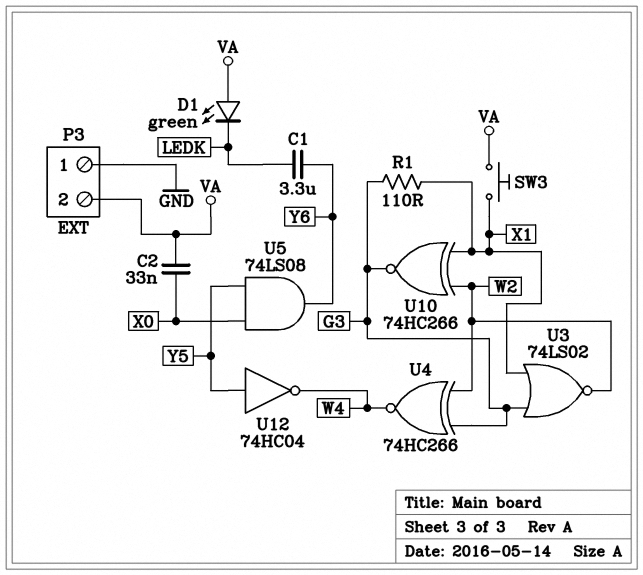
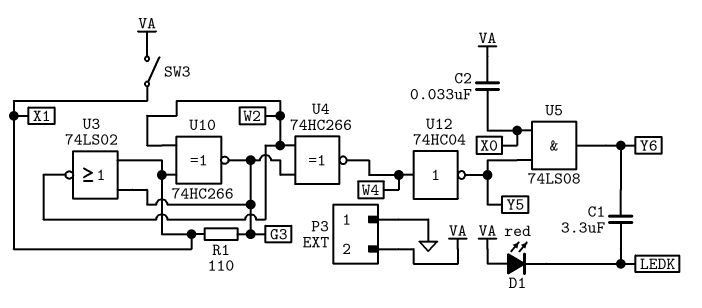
D1: LED green (A VA, K LEDK) -> LED red (A VA, K LEDK)
SW3: button (VA, X1) -> switch (VA, X1)
U12: NOT 74HC04 (in Y5, out W4) -> NOT 74HC04 (in W4, out Y5)

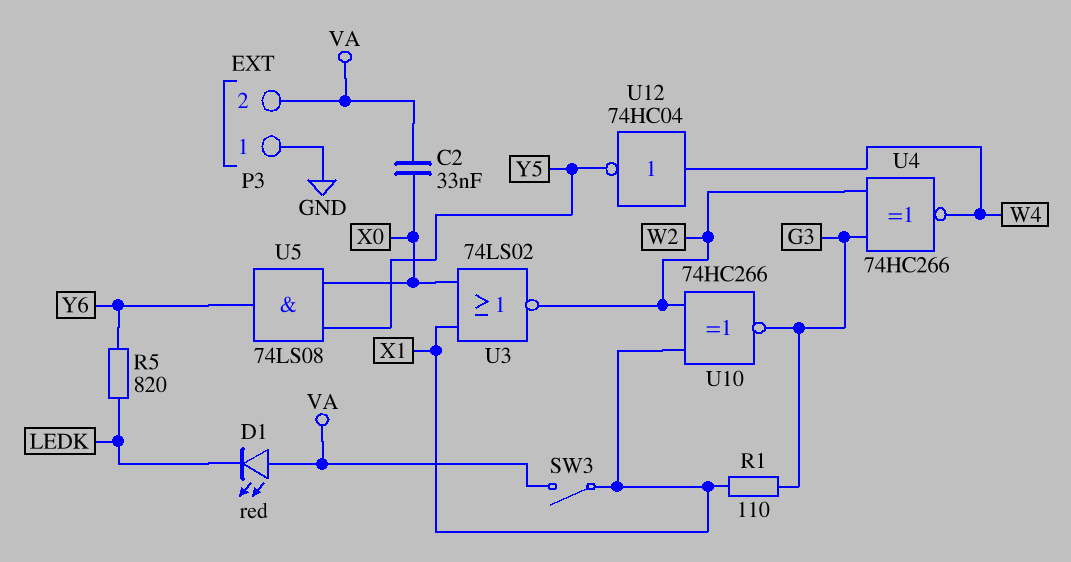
C1: 3.3uF (LEDK, Y6) -> none
R5: none -> 820 (LEDK, Y6)
U3: NOR 74LS02 (in G3, in X1, out W2) -> NOR 74LS02 (in X0, in X1, out W2)

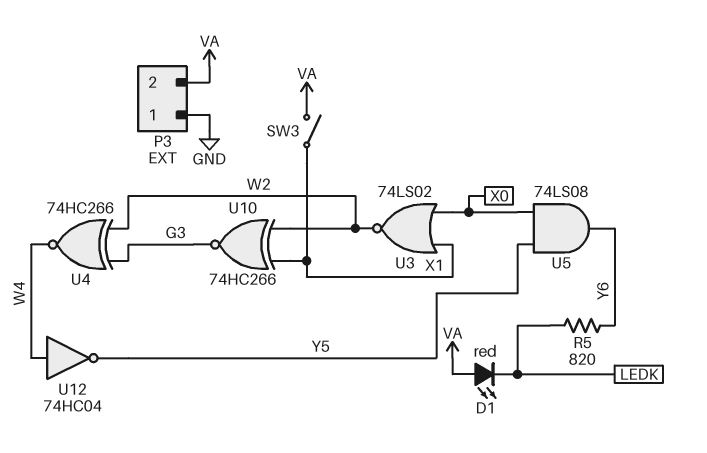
C2: 33nF (VA, X0) -> none
R1: 110 (G3, X1) -> none

